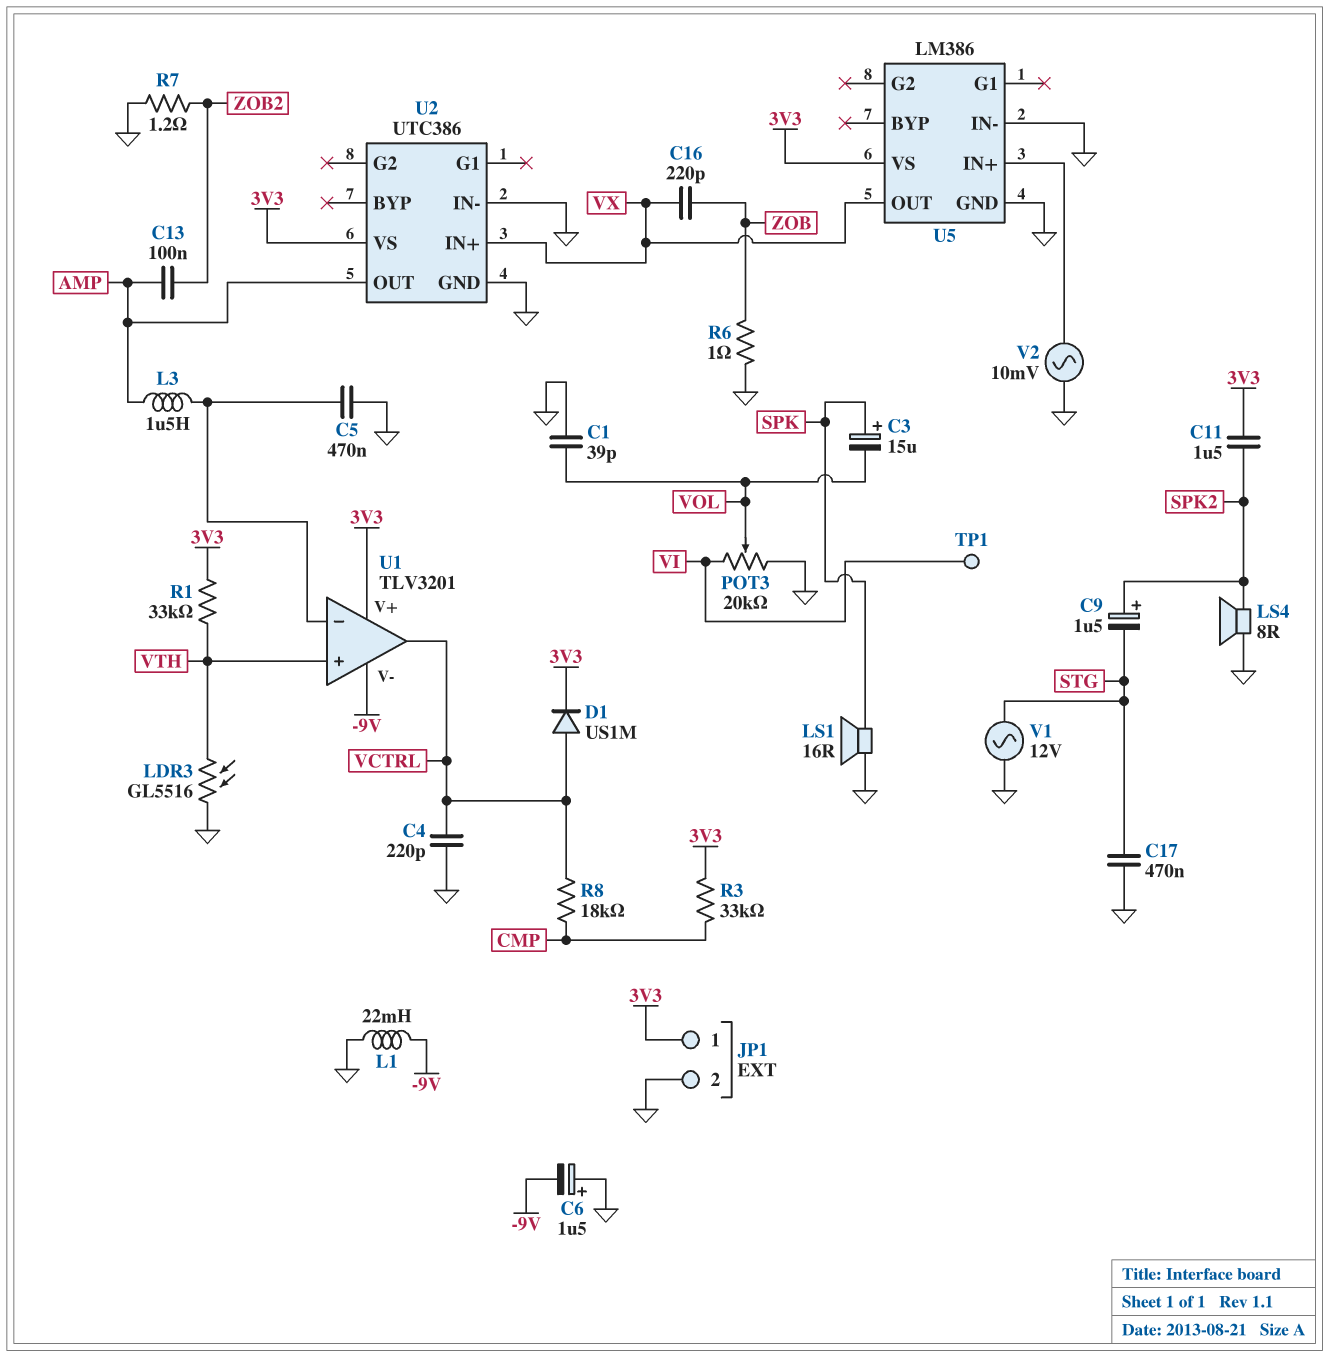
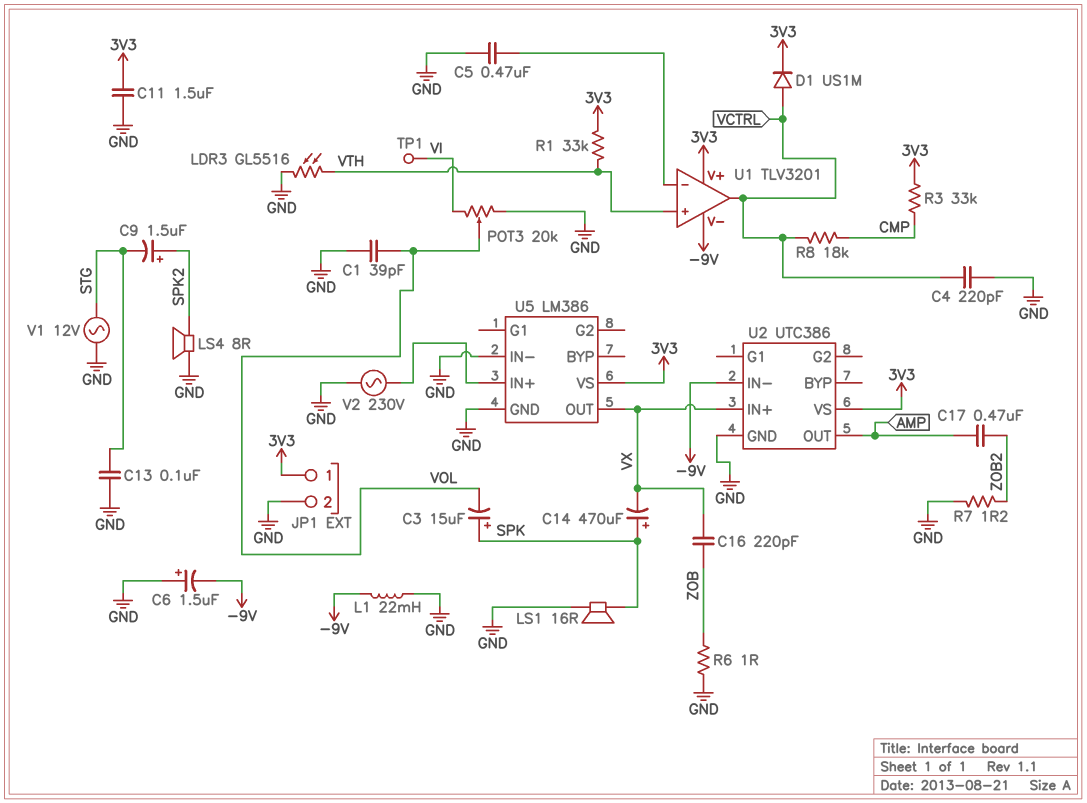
C11: 1.5uF (3V3, SPK2) -> 1.5uF (3V3, GND)
C13: 100nF (AMP, ZOB2) -> 100nF (GND, STG)
C14: none -> 470uF (plus SPK, minus VX)
C17: 470nF (GND, STG) -> 470nF (AMP, ZOB2)
L3: 1.5uH (AMP, U1/in-) -> none
U2 pin IN-: GND -> -9V
V2: AC 10mV (GND, U5/IN+) -> AC 230V (GND, U5/IN+)

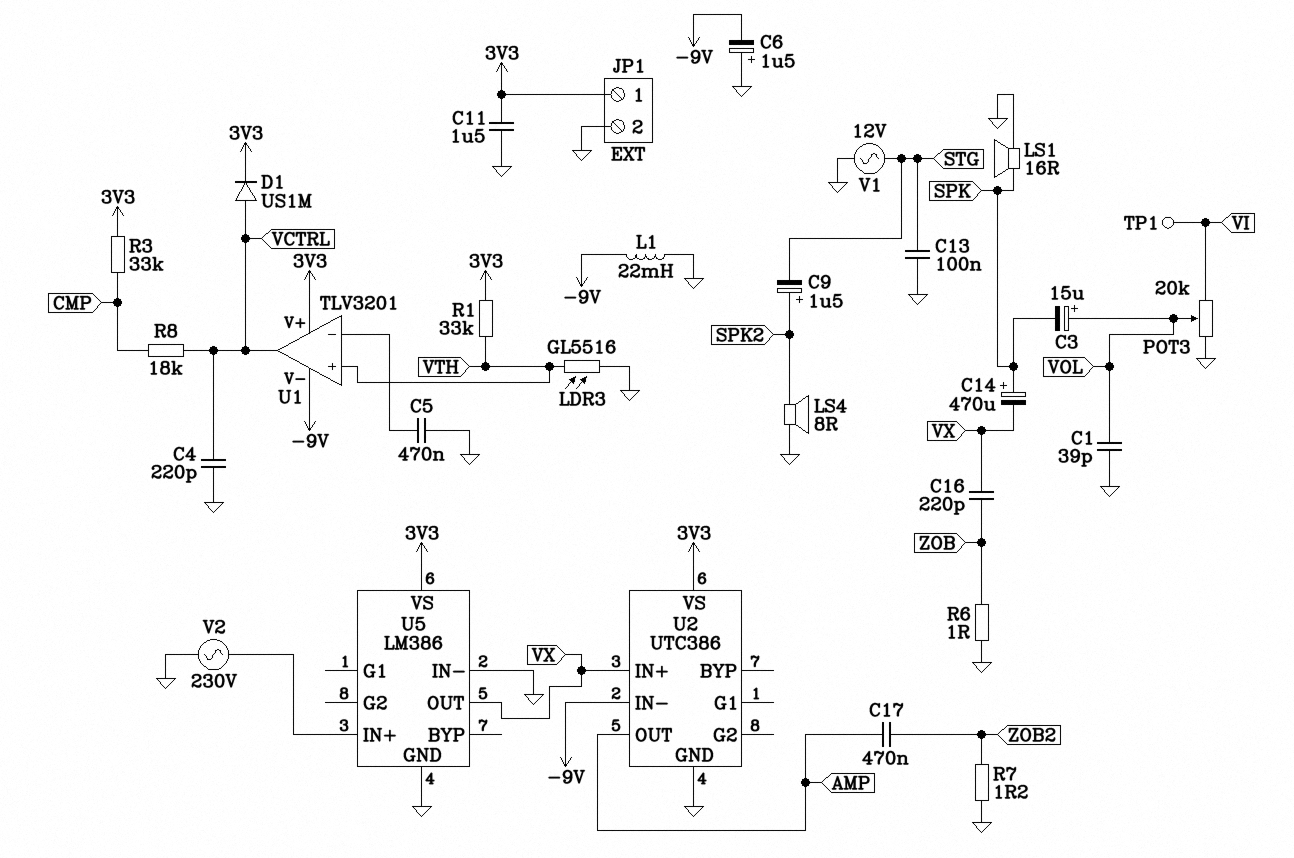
C3: 15uF (plus SPK, minus VOL) -> 15uF (plus VOL, minus SPK)

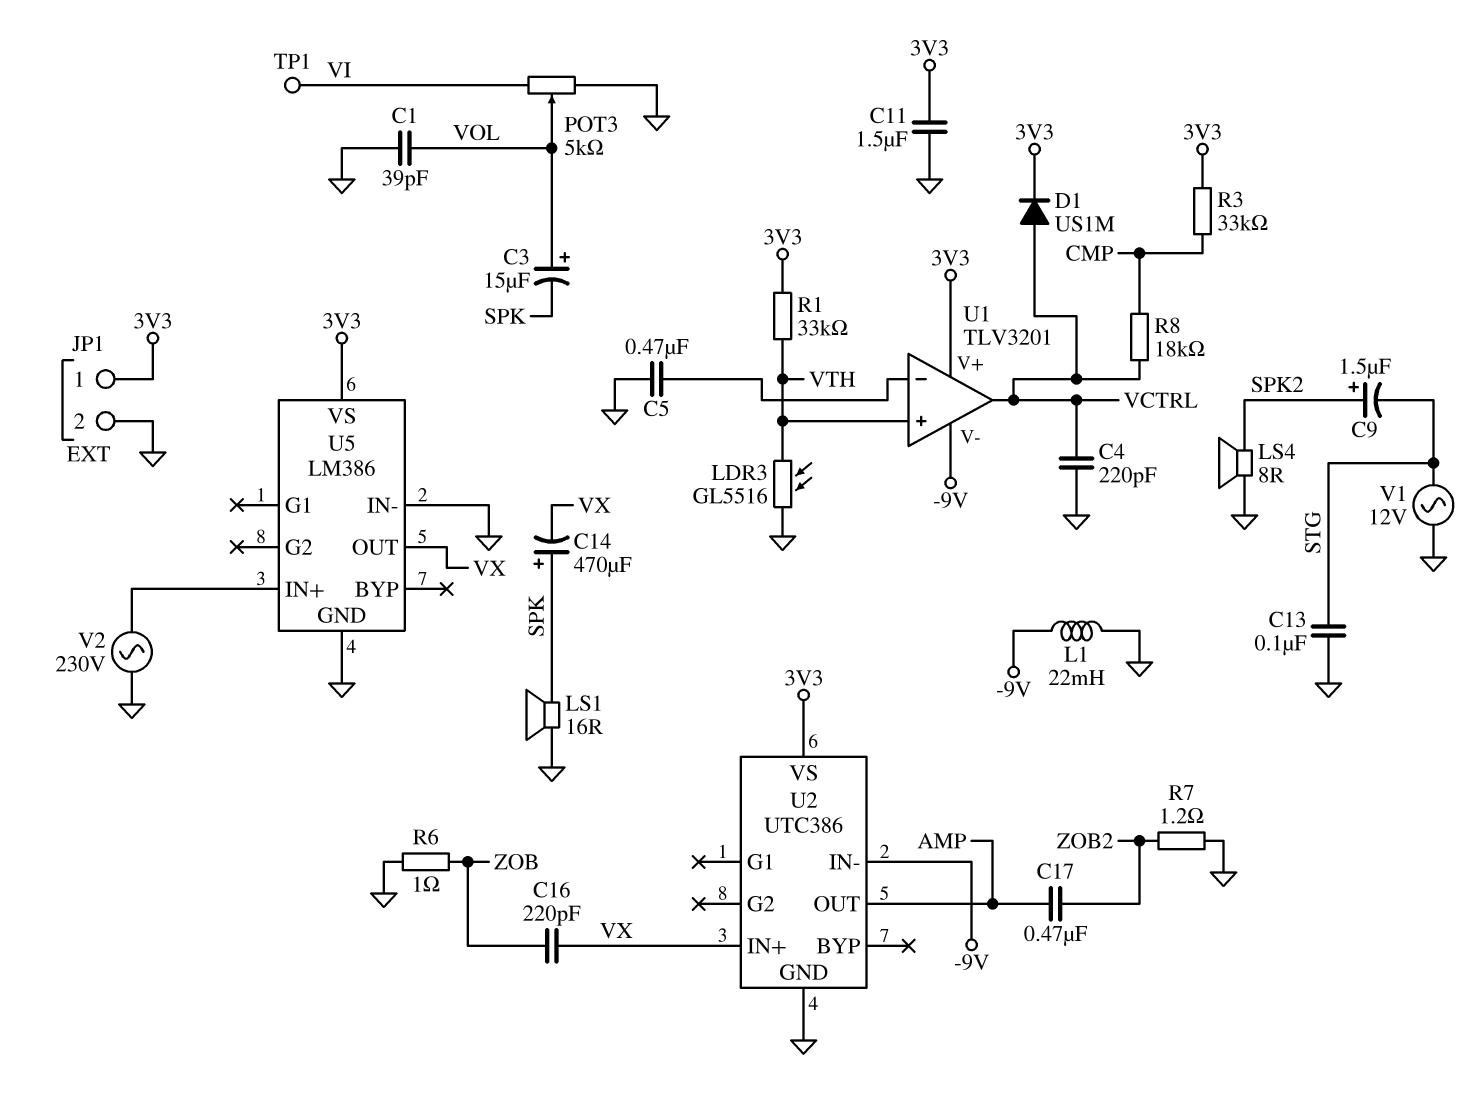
C6: 1.5uF (plus GND, minus -9V) -> none
POT3: 20k (GND, VI, wiper VOL) -> 5k (GND, VI, wiper VOL)

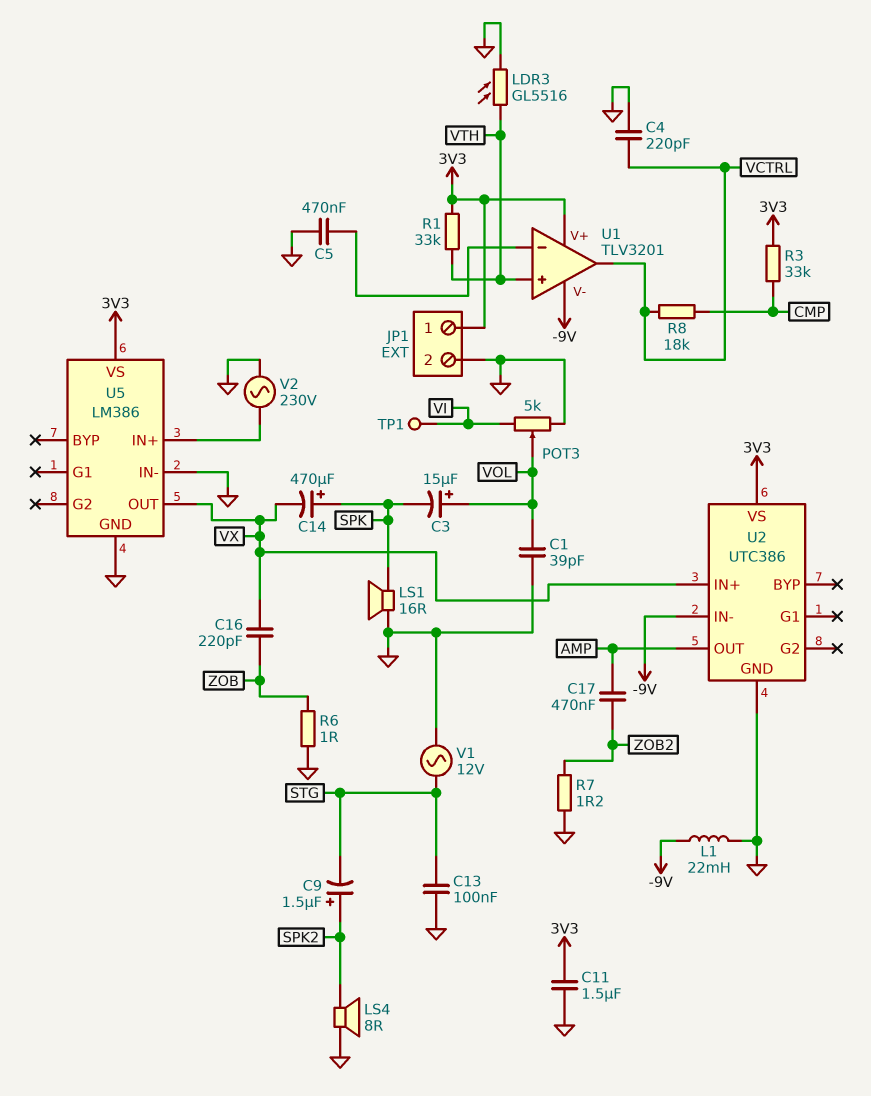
D1: diode US1M (A VCTRL, K 3V3) -> none

